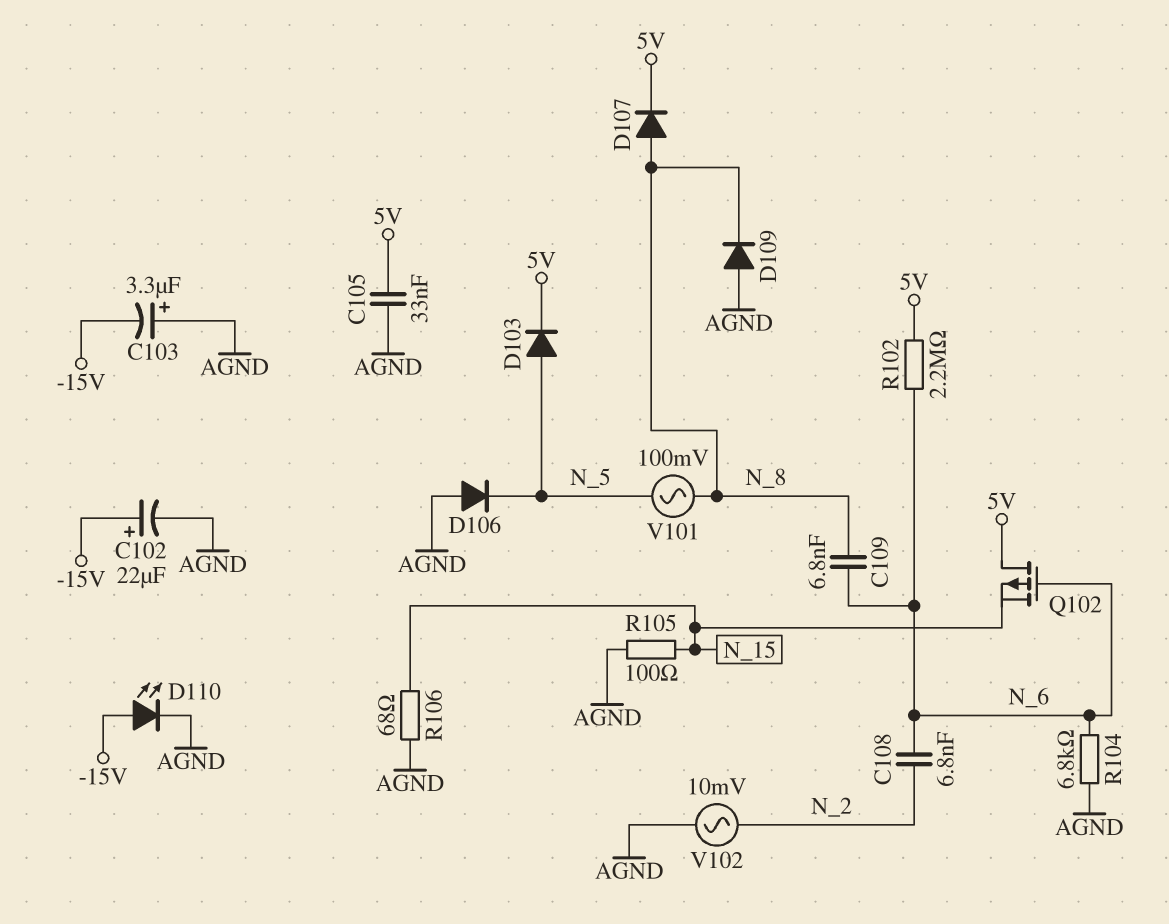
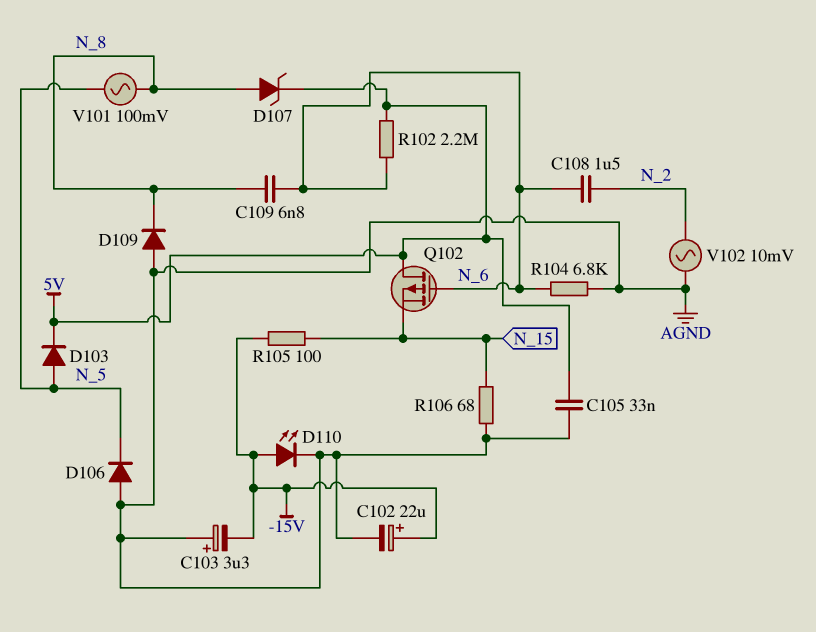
C108: 6.8nF (N_2, N_6) -> 1.5uF (N_2, N_6)
D107: diode (A N_8, K 5V) -> zener (A N_8, K 5V)
R105: 100 (AGND, N_15) -> 100 (-15V, N_15)

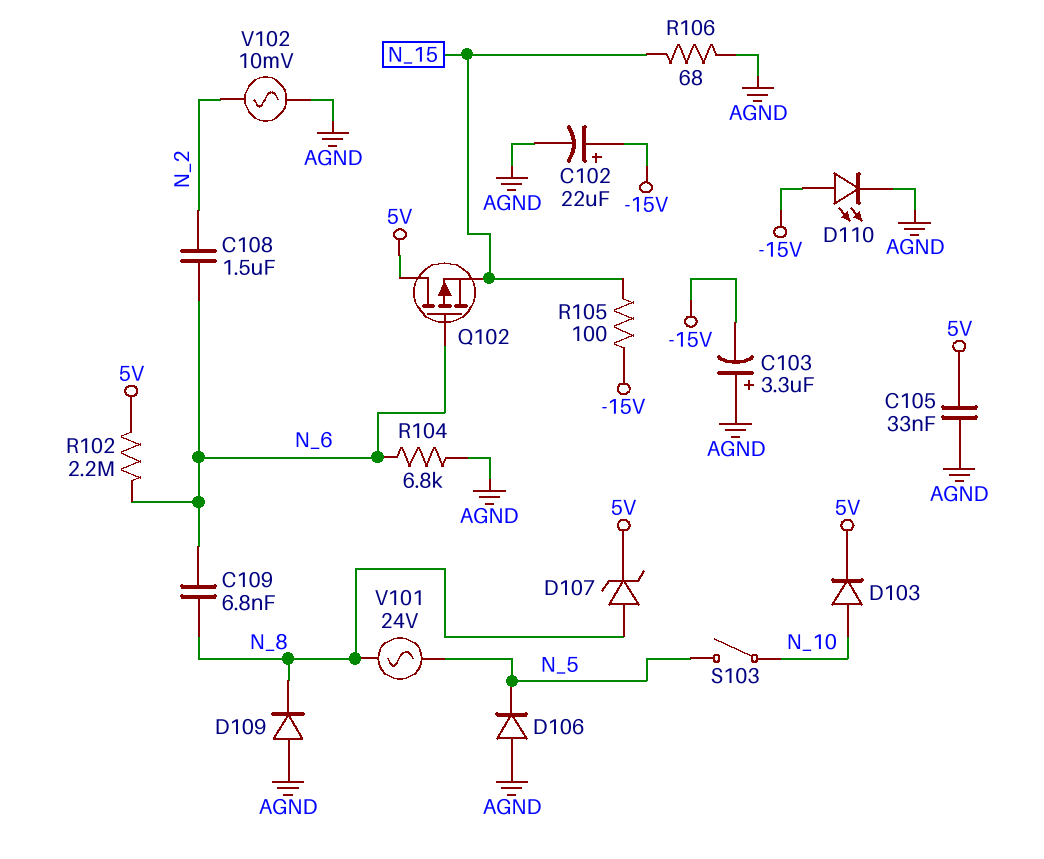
D103: diode (A N_5, K 5V) -> diode (A N_10, K 5V)
S103: none -> switch (N_5, N_10)
V101: AC 100mV (N_5, N_8) -> AC 24V (N_5, N_8)

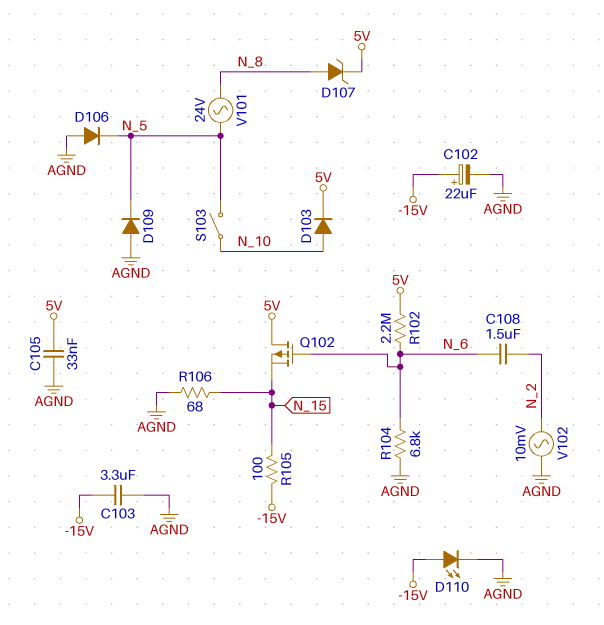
C103: 3.3uF (plus AGND, minus -15V) -> 3.3uF (-15V, AGND)
C109: 6.8nF (N_6, N_8) -> none
D109: diode (A AGND, K N_8) -> diode (A AGND, K N_5)

